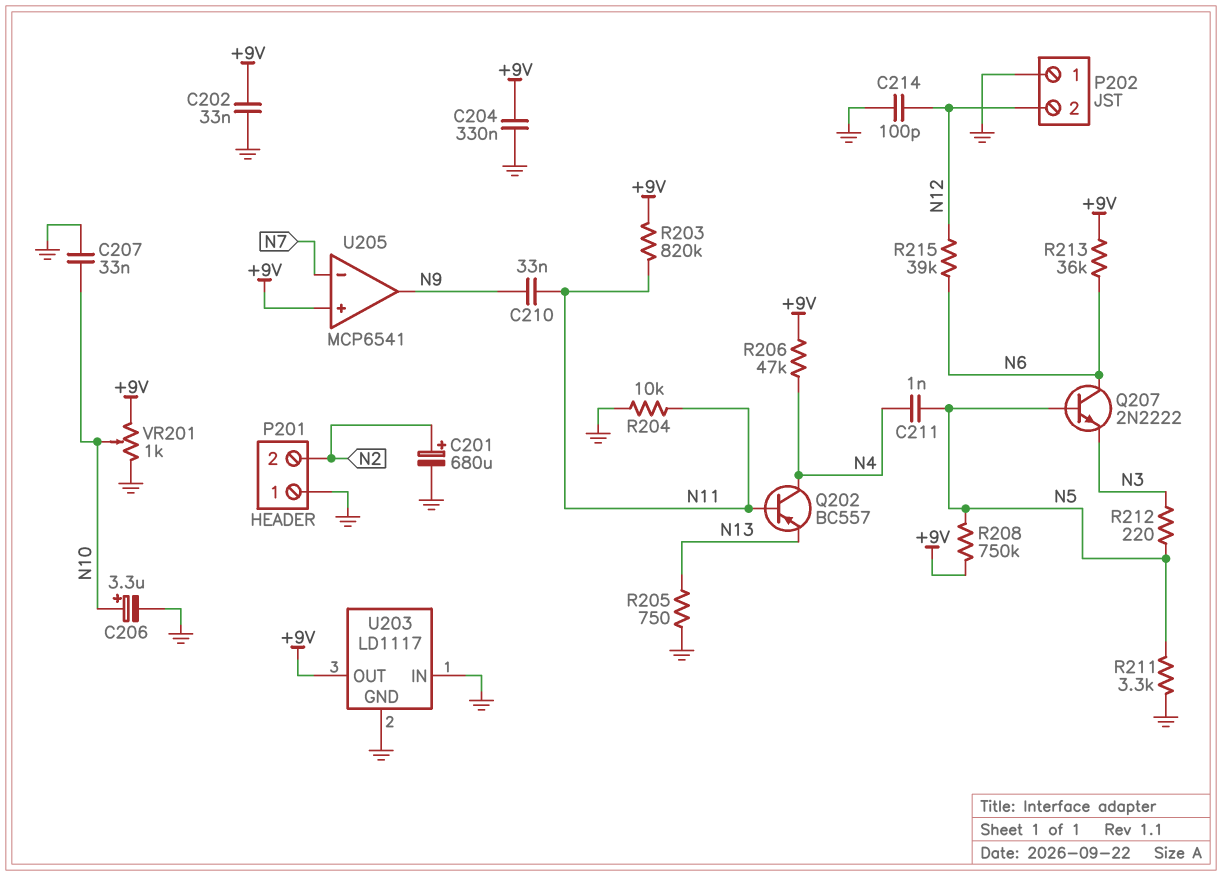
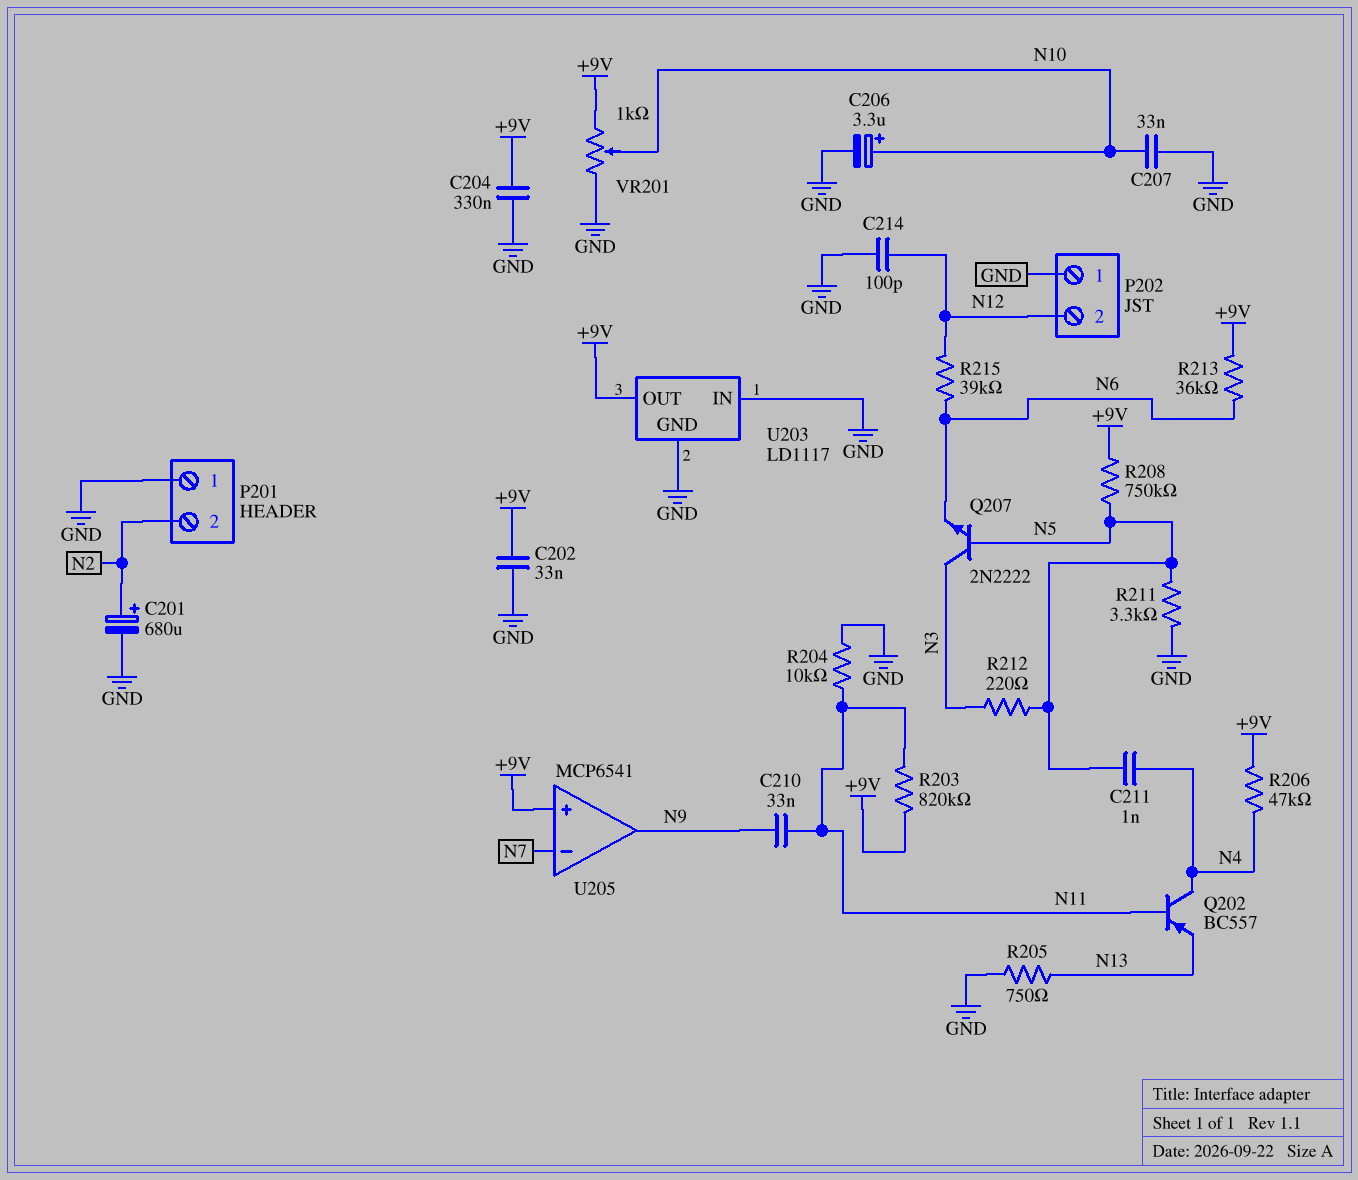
Q207: NPN 2N2222 (B N5, C N6, E N3) -> NPN 2N2222 (B N5, C N3, E N6)

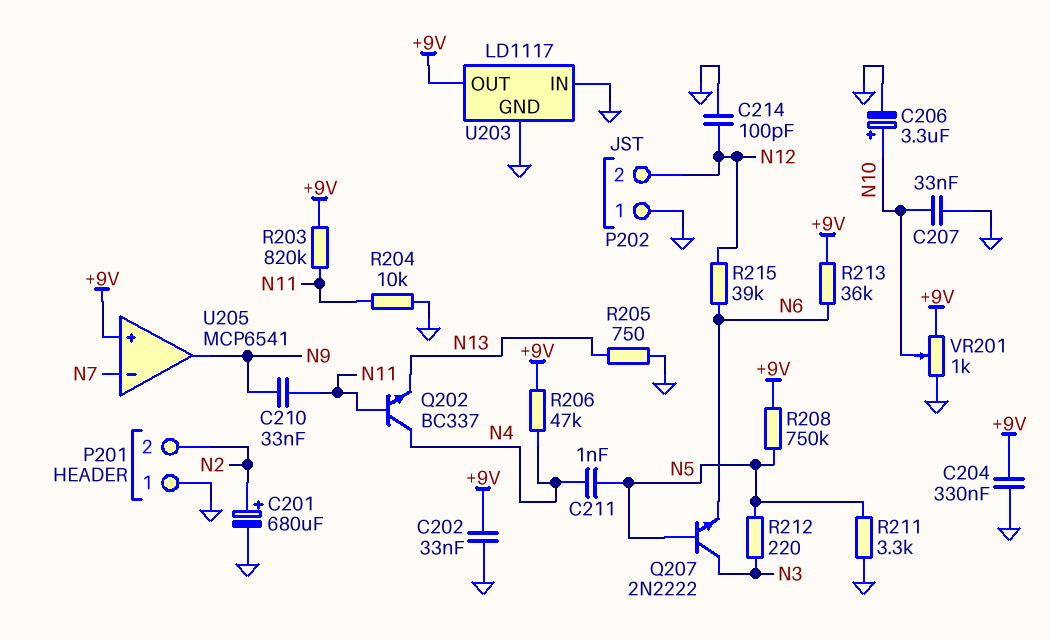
Q202: PNP BC557 (B N11, C N4, E N13) -> NPN BC337 (B N11, C N4, E N13)

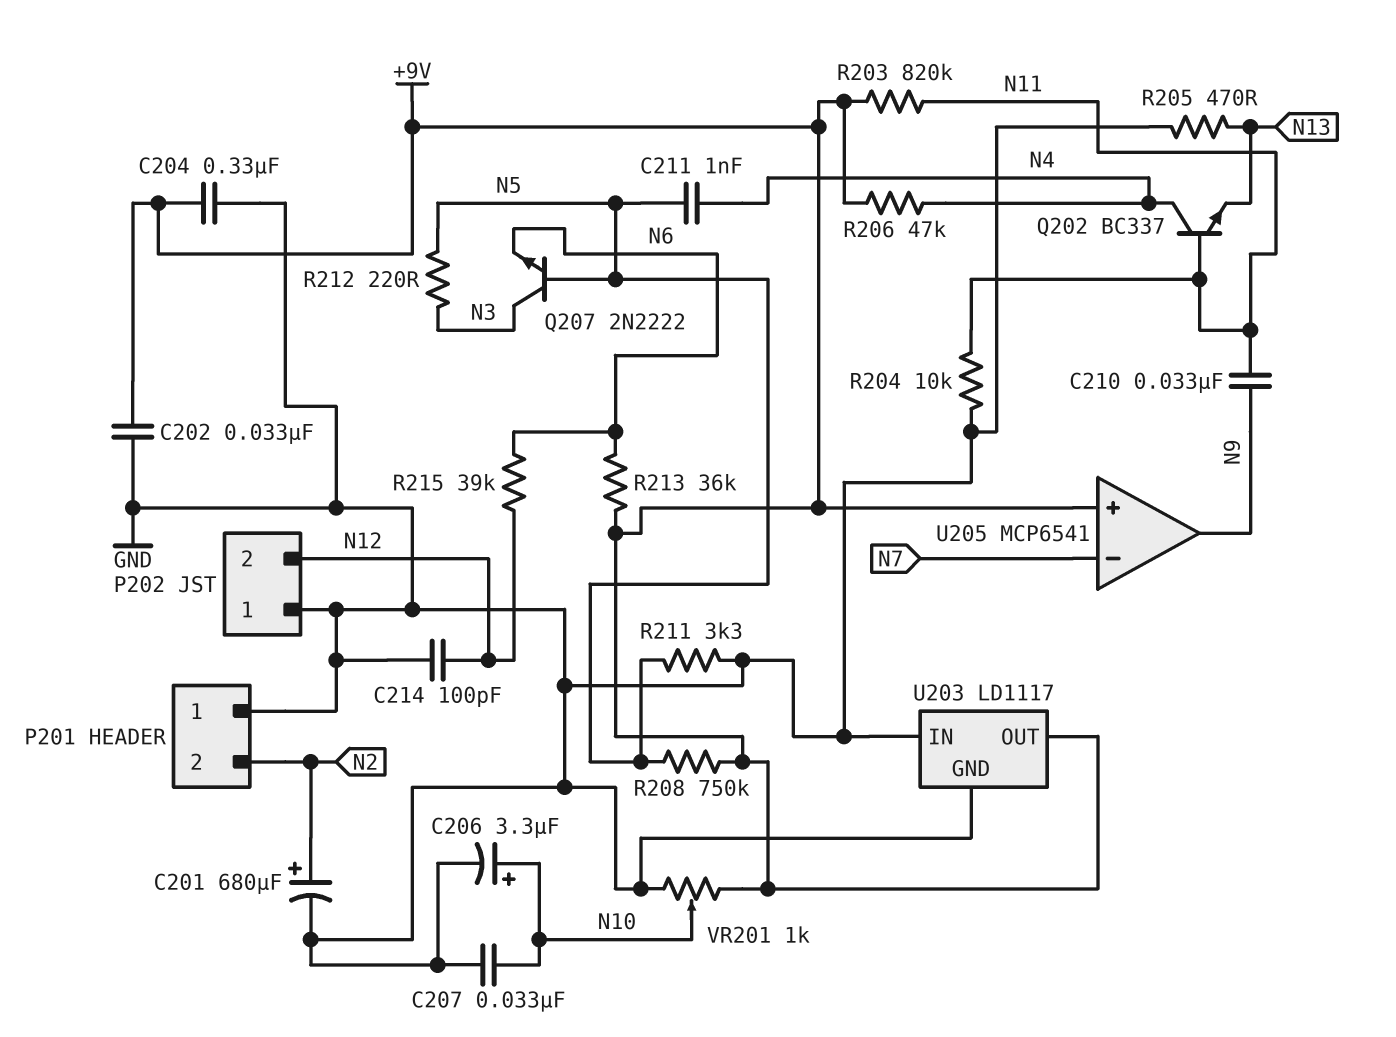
R205: 750 (GND, N13) -> 470 (GND, N13)

